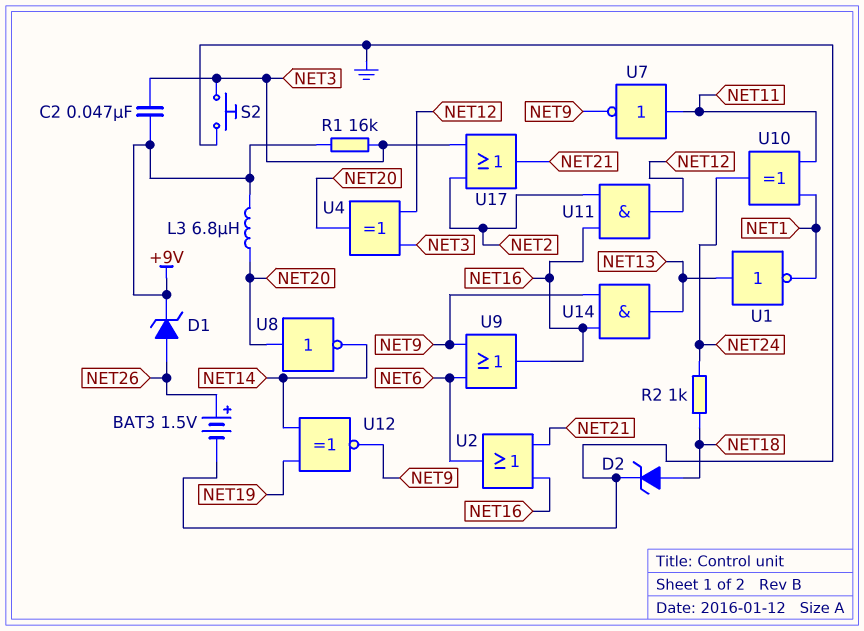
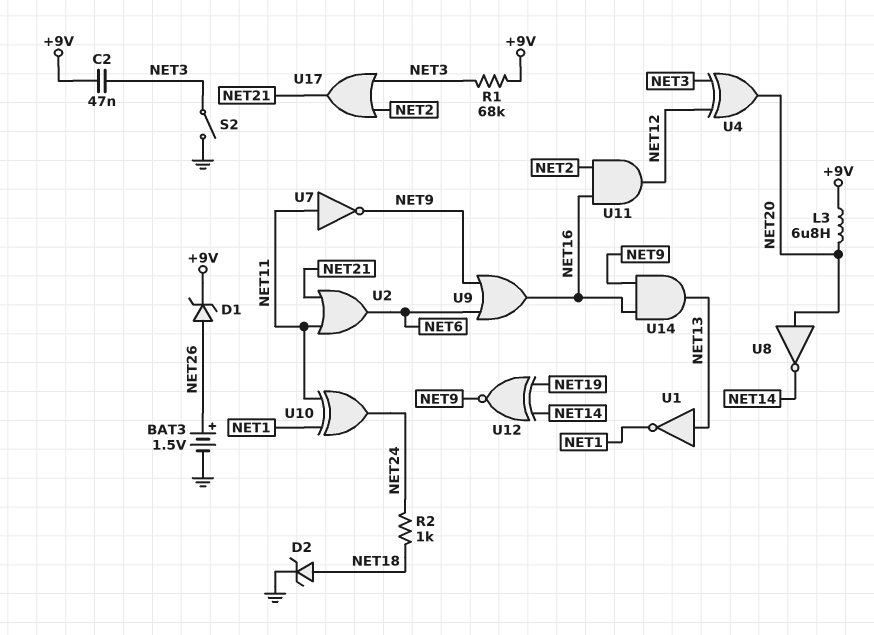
R1: 16k (+9V, NET3) -> 68k (+9V, NET3)
S2: button (GND, NET3) -> switch (GND, NET3)
U2: OR (in NET16, in NET21, out NET6) -> OR (in NET11, in NET21, out NET6)

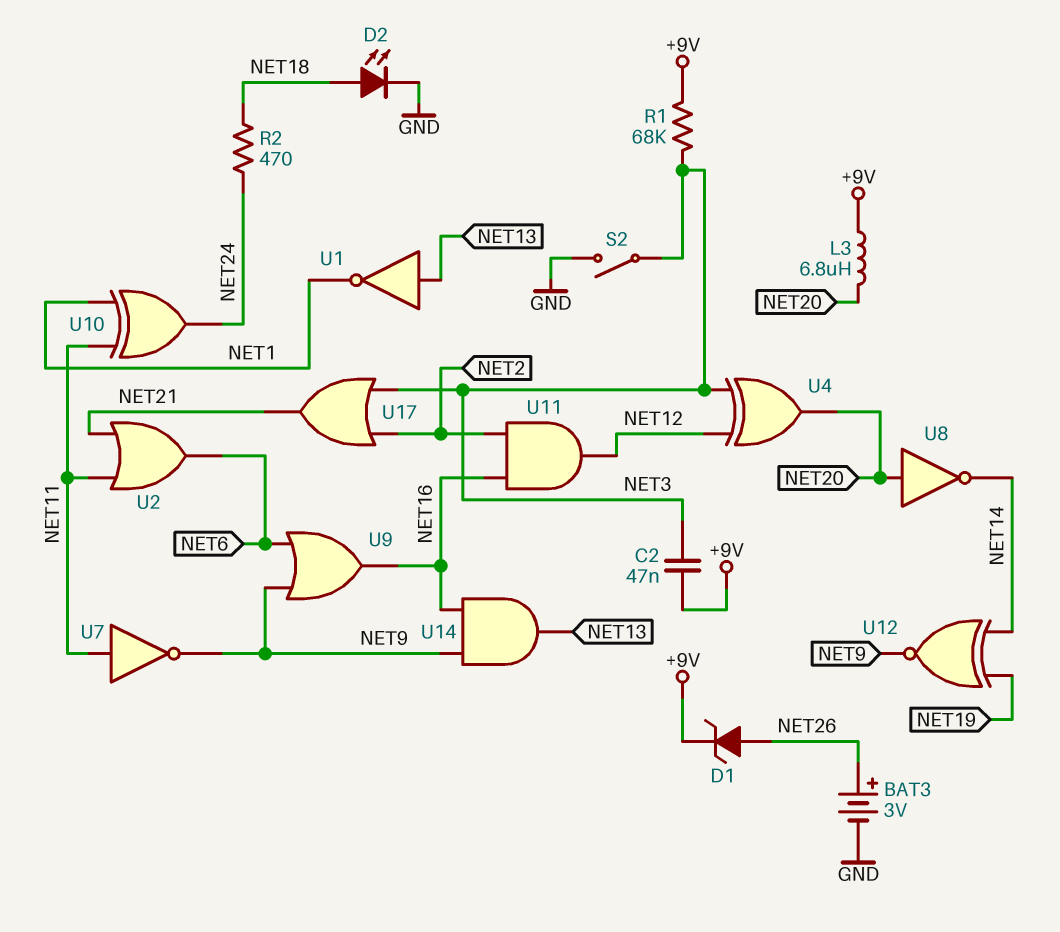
BAT3: 1.5V (plus NET26, minus GND) -> 3V (plus NET26, minus GND)
D2: zener (A NET18, K GND) -> LED (A NET18, K GND)
R2: 1k (NET18, NET24) -> 470 (NET18, NET24)

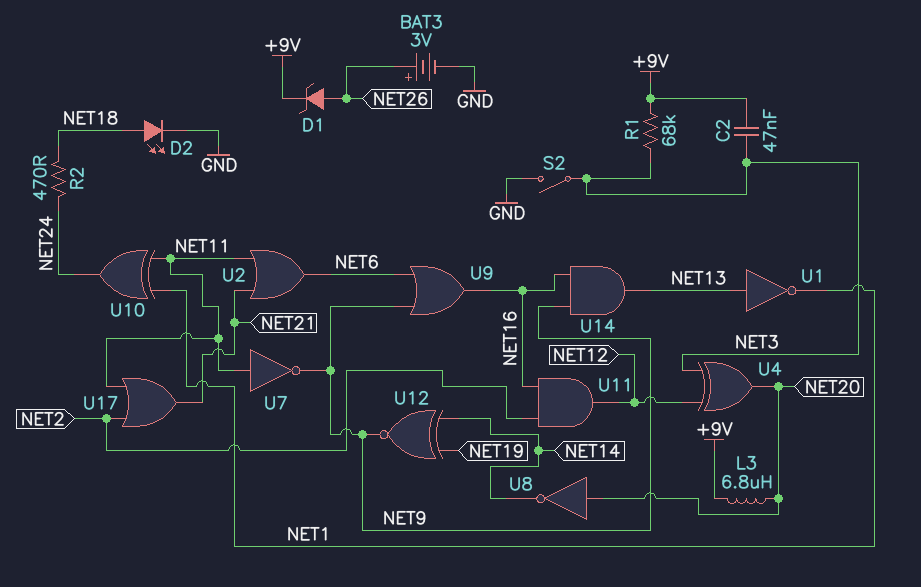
U17: OR (in NET2, in NET3, out NET21) -> OR (in NET2, in NET11, out NET21)

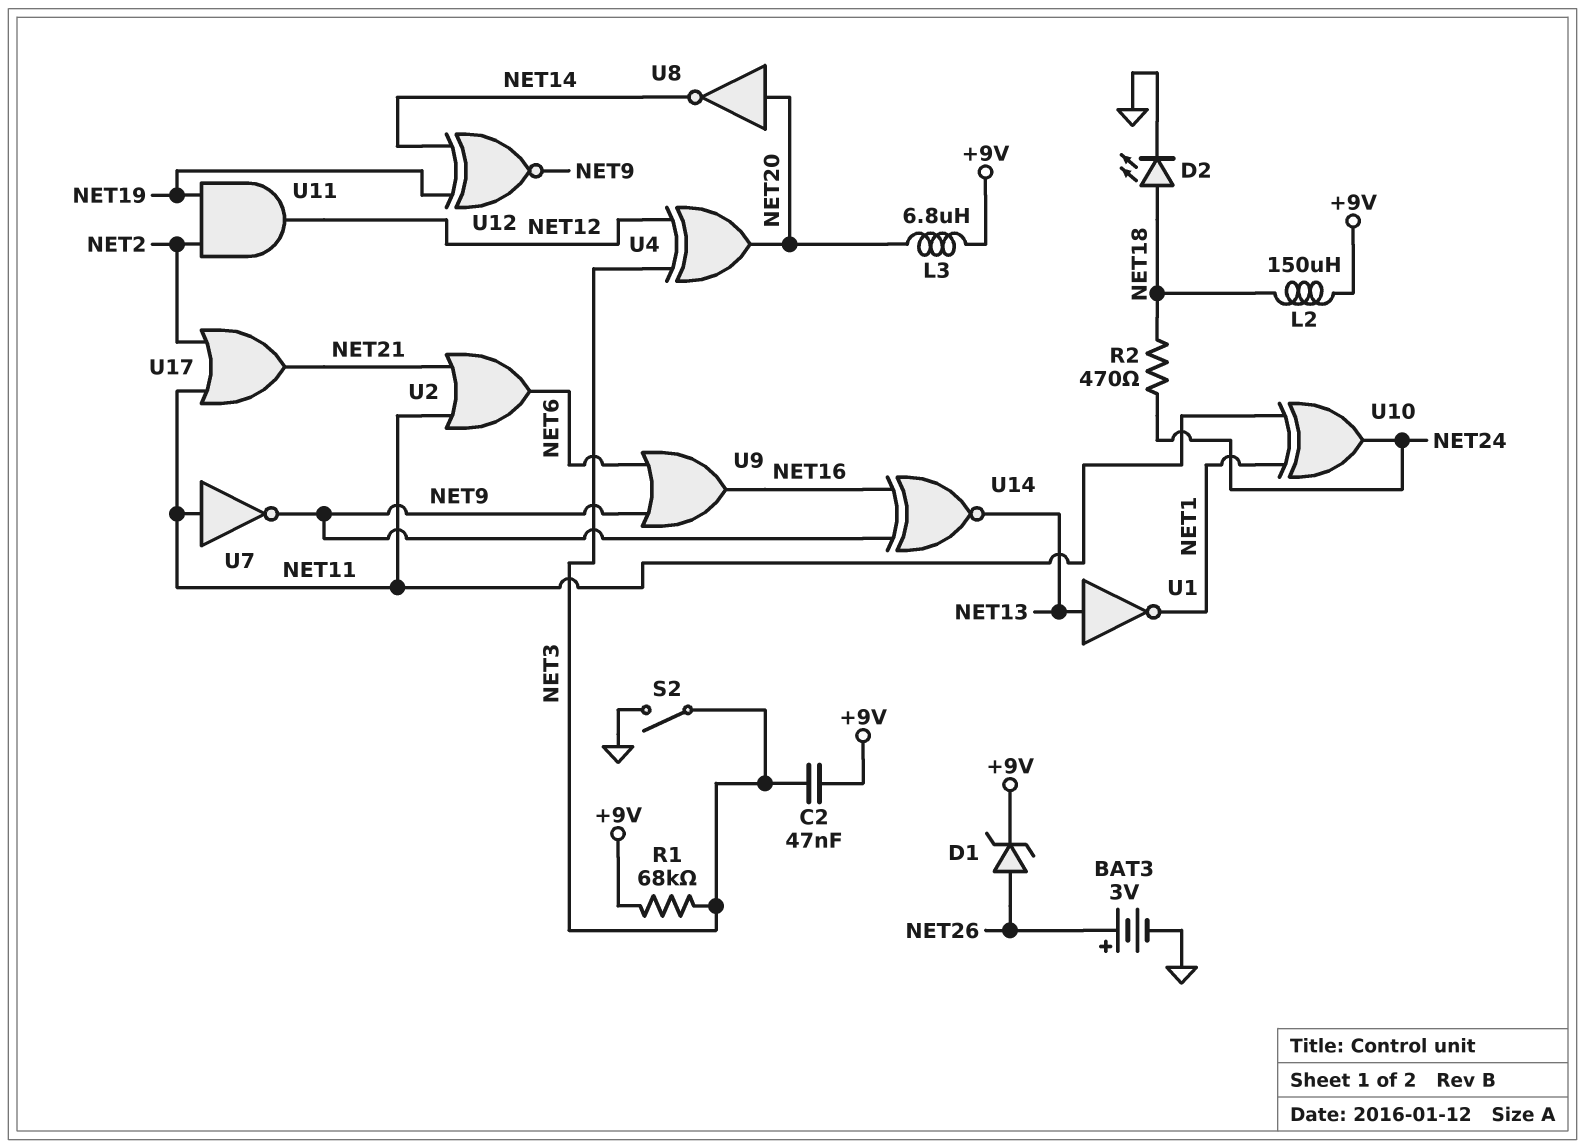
L2: none -> 150uH (+9V, NET18)
U11: AND (in NET2, in NET16, out NET12) -> AND (in NET2, in NET19, out NET12)
U14: AND (in NET9, in NET16, out NET13) -> XNOR (in NET9, in NET16, out NET13)

